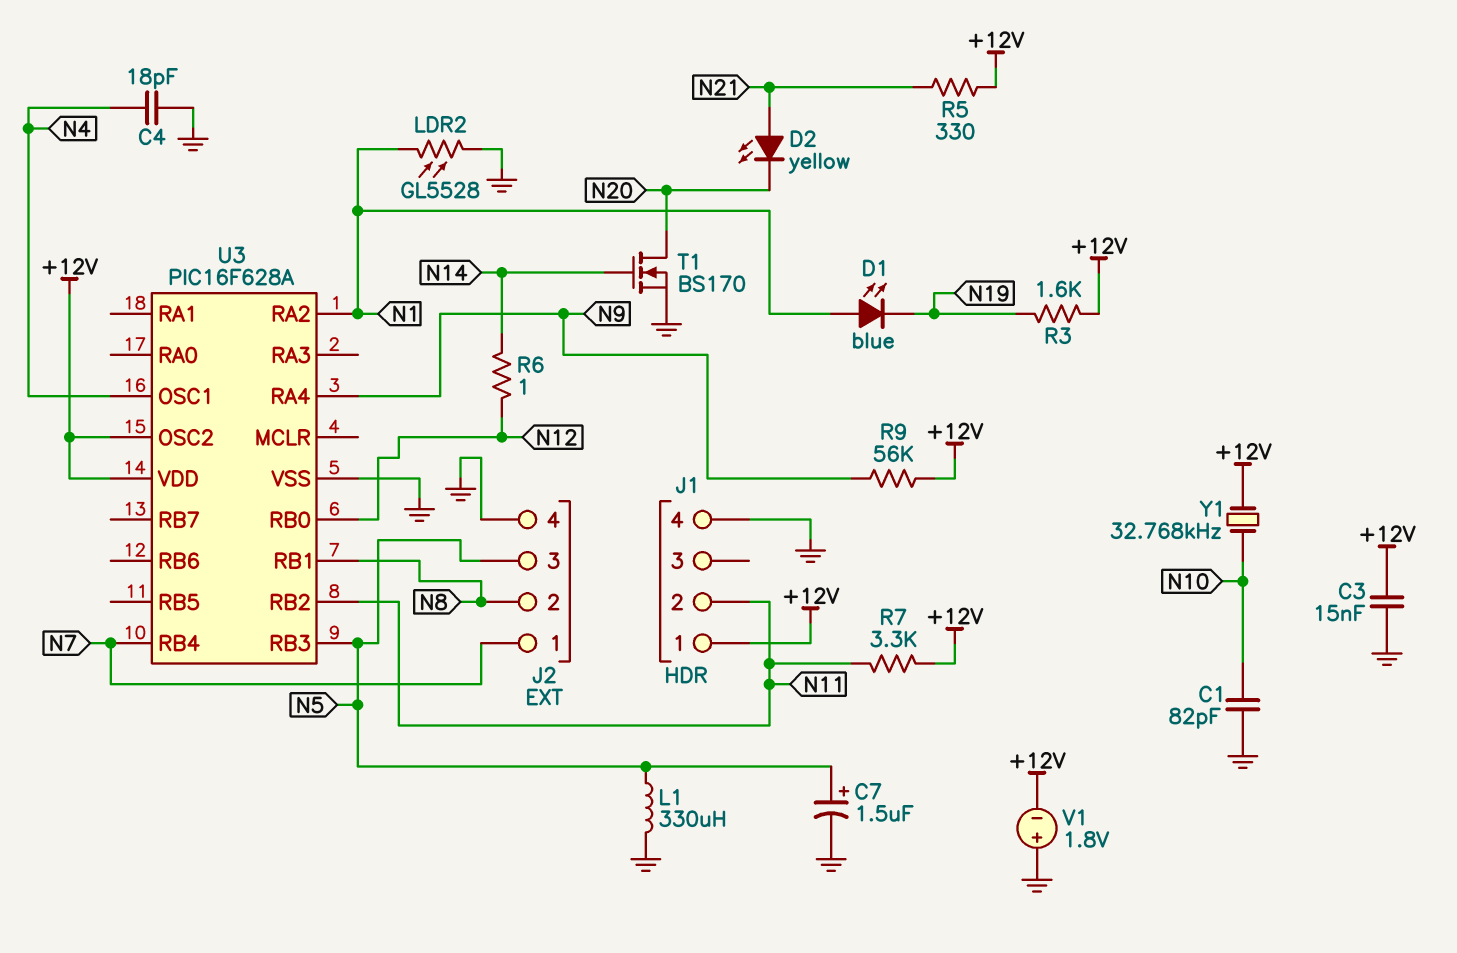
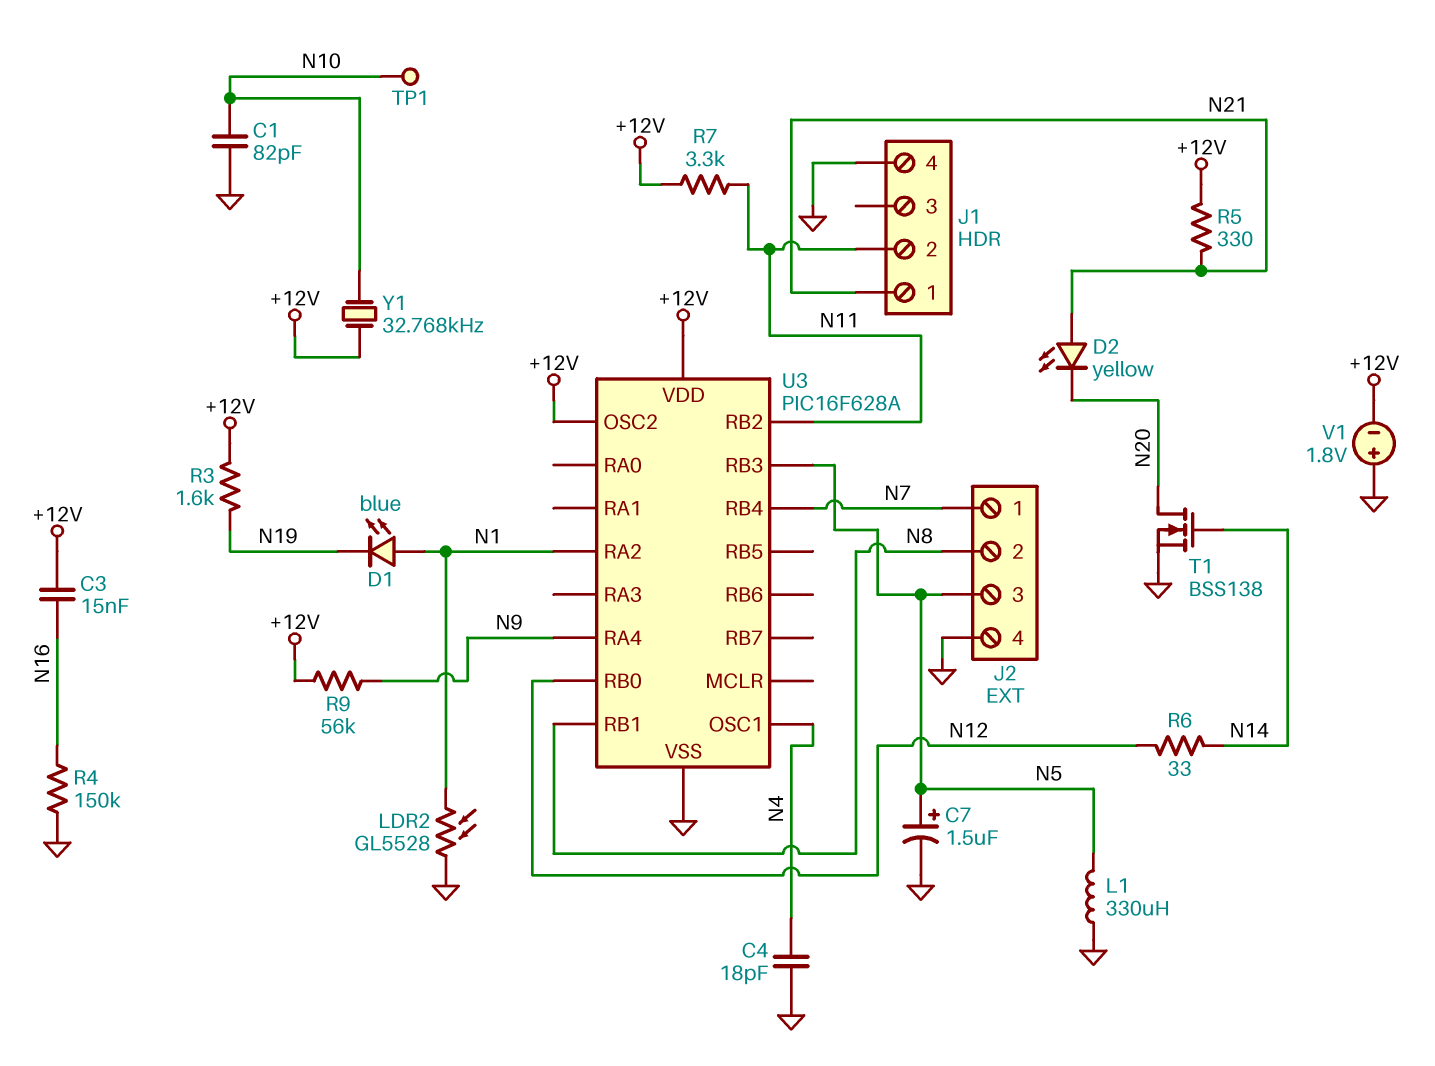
C3: 15nF (+12V, GND) -> 15nF (+12V, N16)
J1 pin 1: +12V -> N21
R4: none -> 150k (GND, N16)
R6: 1 (N12, N14) -> 33 (N12, N14)
T1: NMOS BS170 (G N14, D N20, S GND) -> NMOS BSS138 (G N14, D N20, S GND)
TP1: none -> test point (N10)

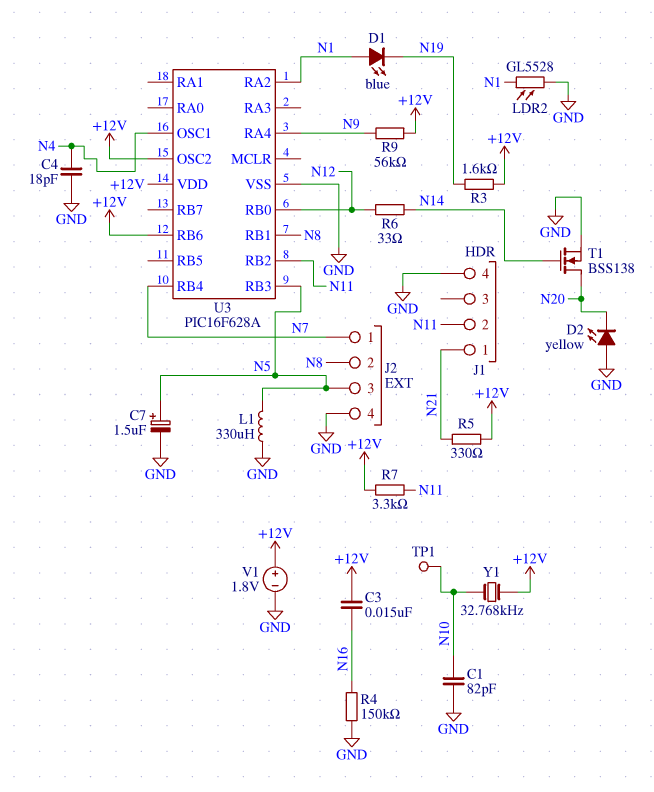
D2: LED yellow (A N21, K N20) -> LED yellow (A GND, K N20)
U3 pin RB6: none -> +12V
V1: 1.8V (plus GND, minus +12V) -> 1.8V (plus +12V, minus GND)

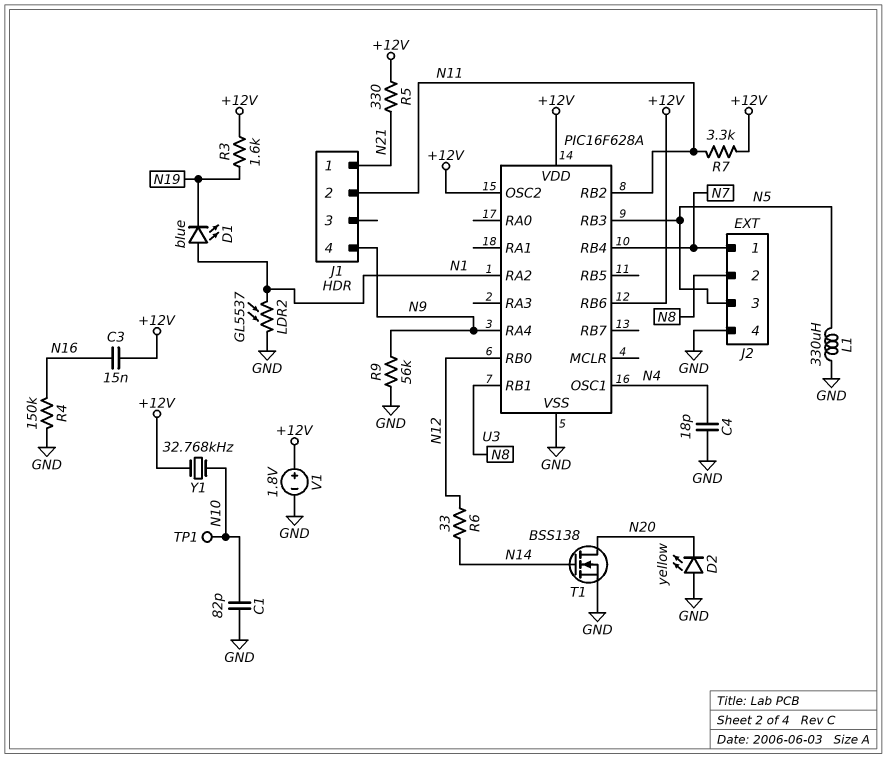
C7: 1.5uF (plus N5, minus GND) -> none
J1 pin 4: GND -> N9
LDR2: GL5528 (GND, N1) -> GL5537 (GND, N1)
R9: 56k (+12V, N9) -> 56k (GND, N9)

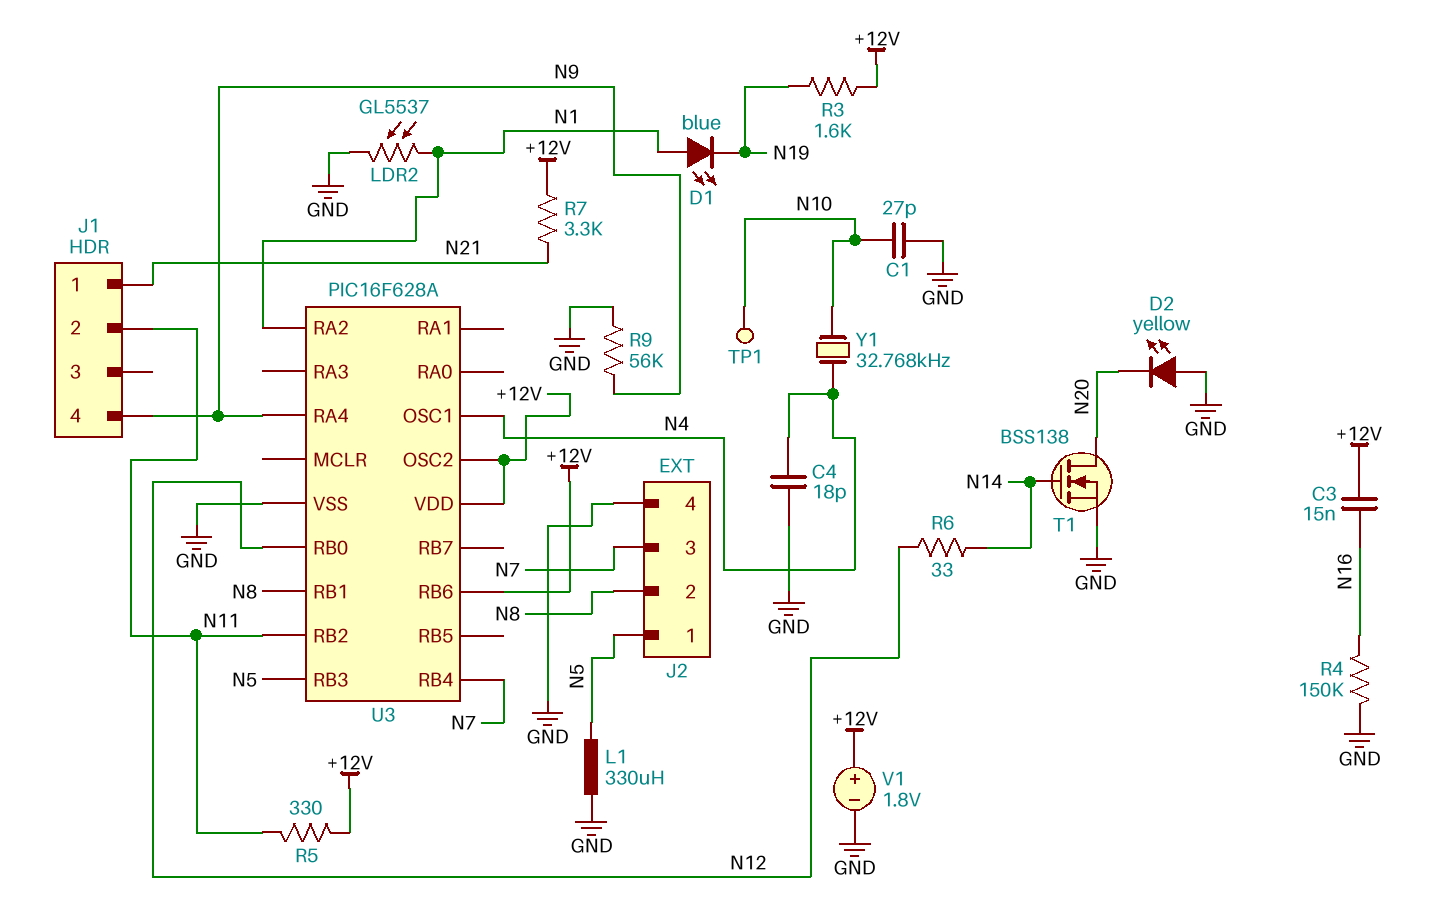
C1: 82pF (GND, N10) -> 27pF (GND, N10)
J2 pin 1: N7 -> N5
J2 pin 3: N5 -> N7
R5: 330 (+12V, N21) -> 330 (+12V, N11)
R7: 3.3k (+12V, N11) -> 3.3k (+12V, N21)
Y1: 32.768kHz (+12V, N10) -> 32.768kHz (N4, N10)

